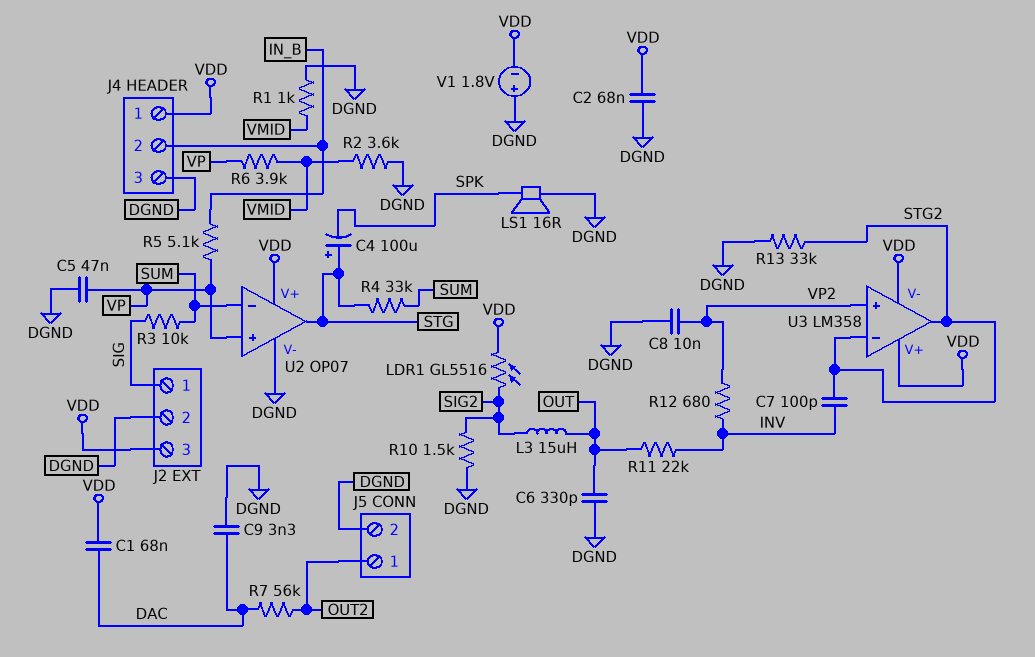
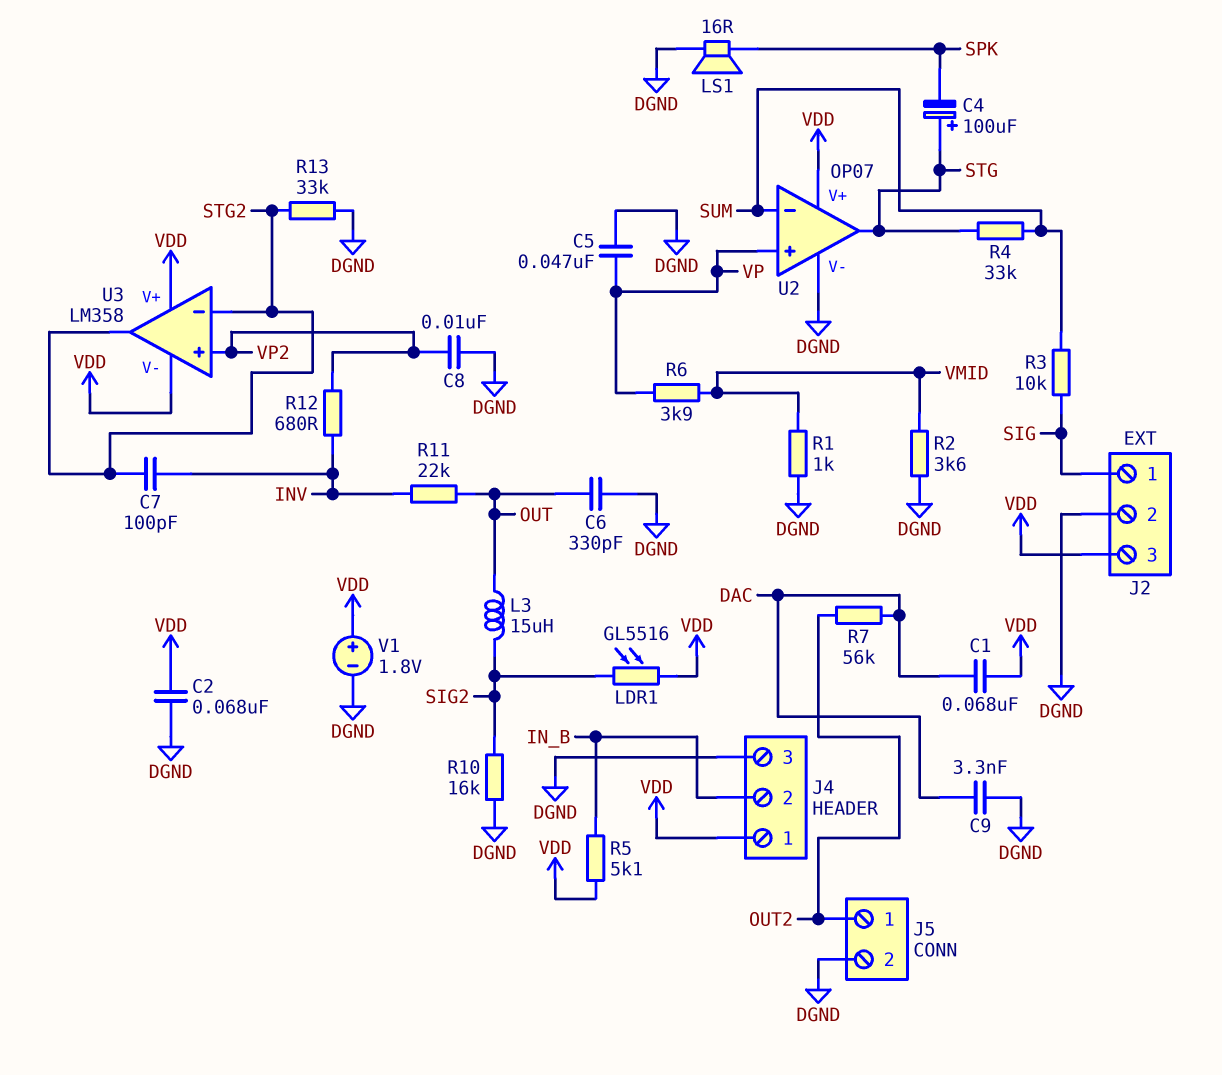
R5: 5.1k (IN_B, VP) -> 5.1k (IN_B, VDD)
R10: 1.5k (DGND, SIG2) -> 16k (DGND, SIG2)
V1: 1.8V (plus DGND, minus VDD) -> 1.8V (plus VDD, minus DGND)

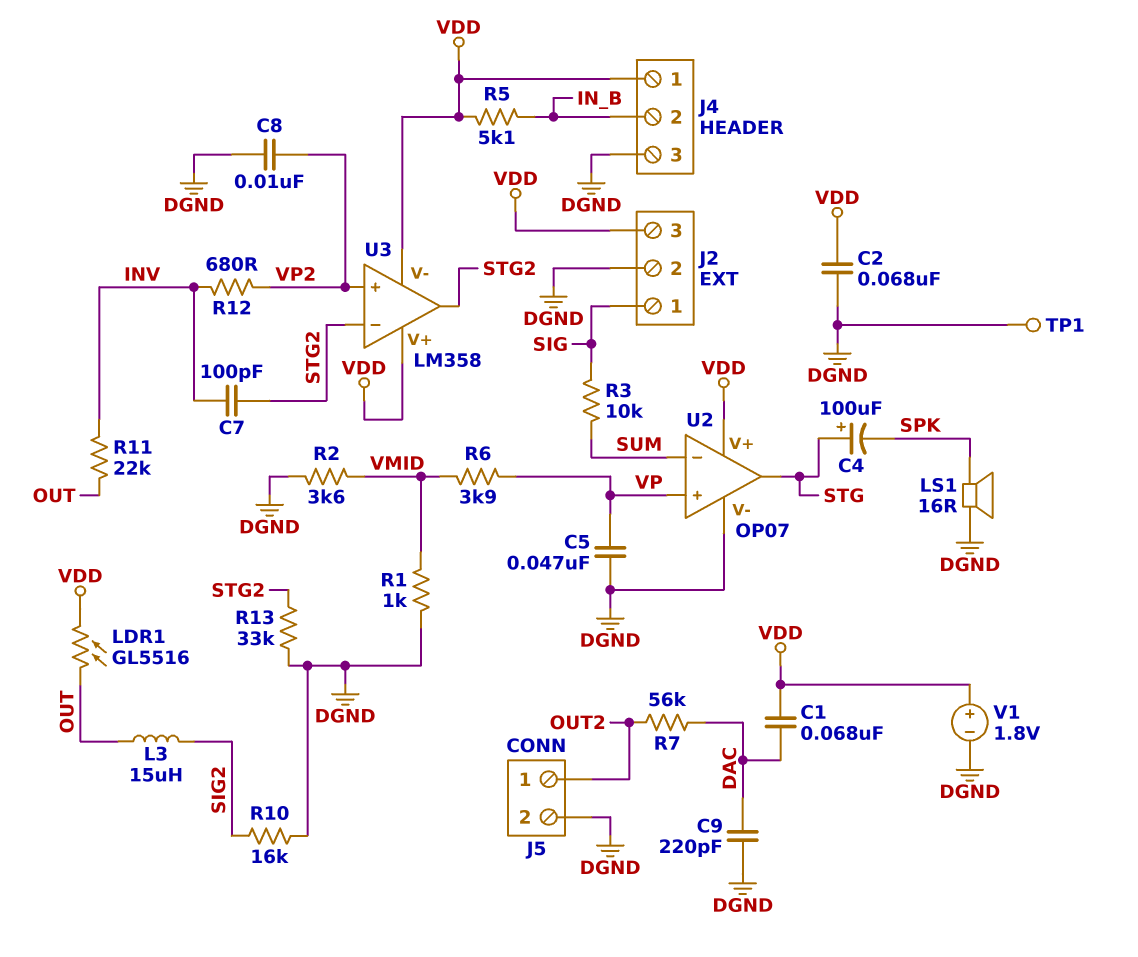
C6: 330pF (DGND, OUT) -> none
C9: 3.3nF (DAC, DGND) -> 220pF (DAC, DGND)
LDR1: GL5516 (SIG2, VDD) -> GL5516 (OUT, VDD)
R4: 33k (STG, SUM) -> none
TP1: none -> test point (DGND)

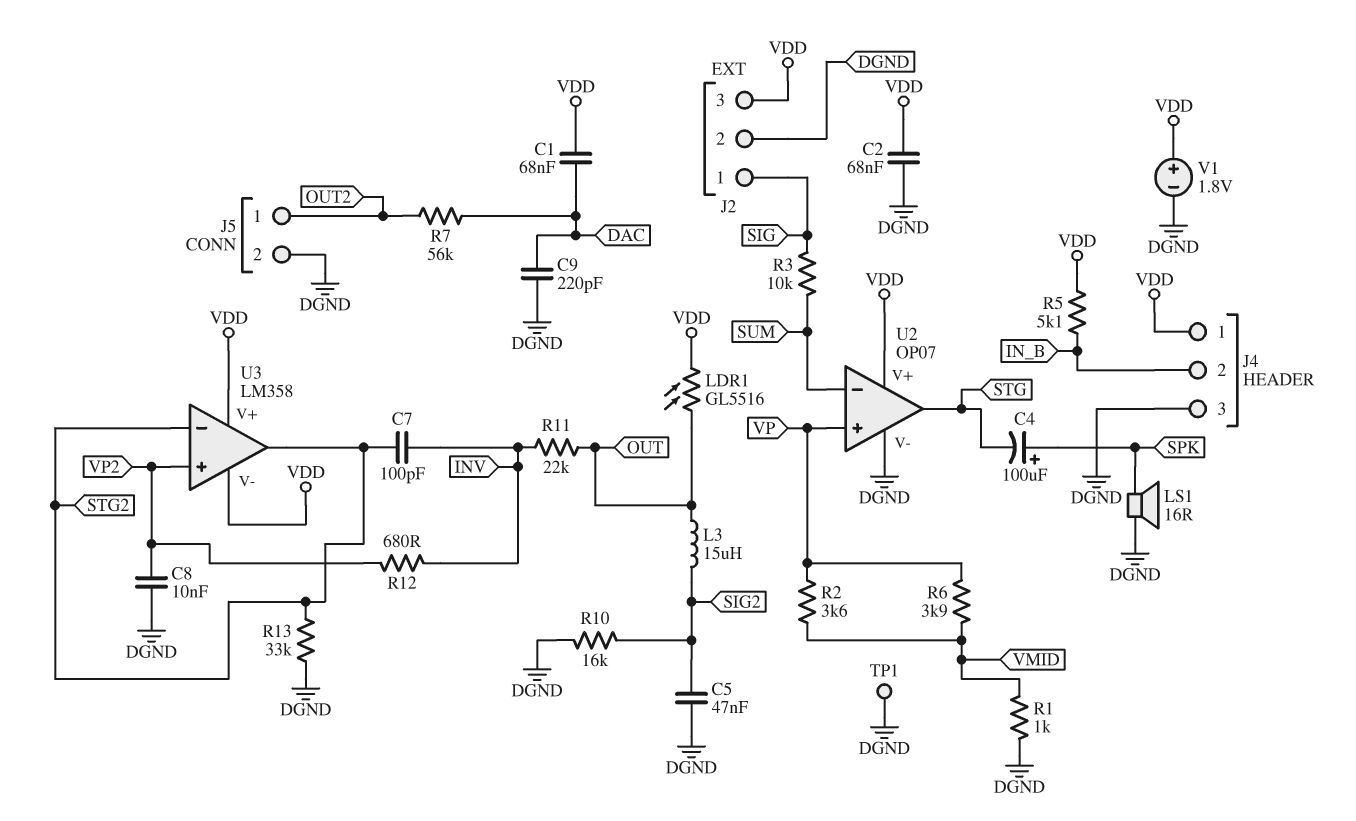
C4: 100uF (plus STG, minus SPK) -> 100uF (plus SPK, minus STG)
C5: 47nF (DGND, VP) -> 47nF (DGND, SIG2)
R2: 3.6k (DGND, VMID) -> 3.6k (VMID, VP)

